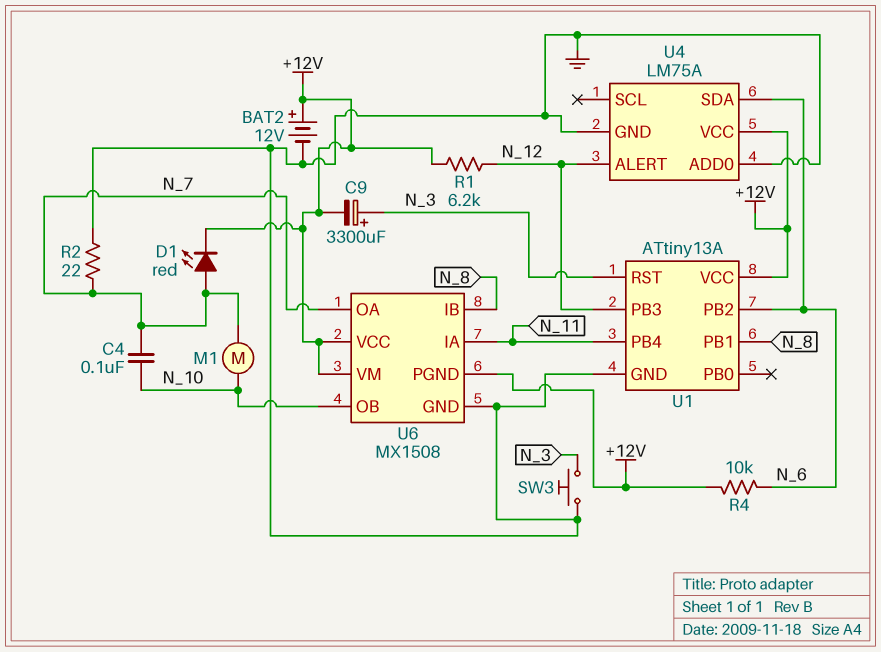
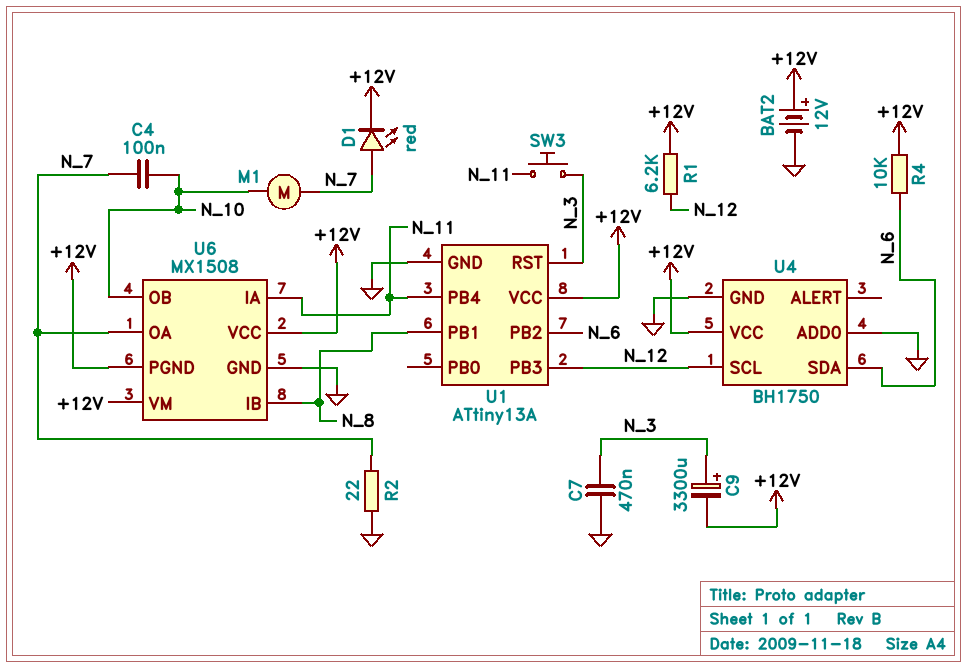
C7: none -> 470nF (GND, N_3)
SW3: button (GND, N_3) -> button (N_3, N_11)
U4: LM75A -> BH1750
U4 pin ALERT: N_12 -> none
U4 pin SCL: none -> N_12

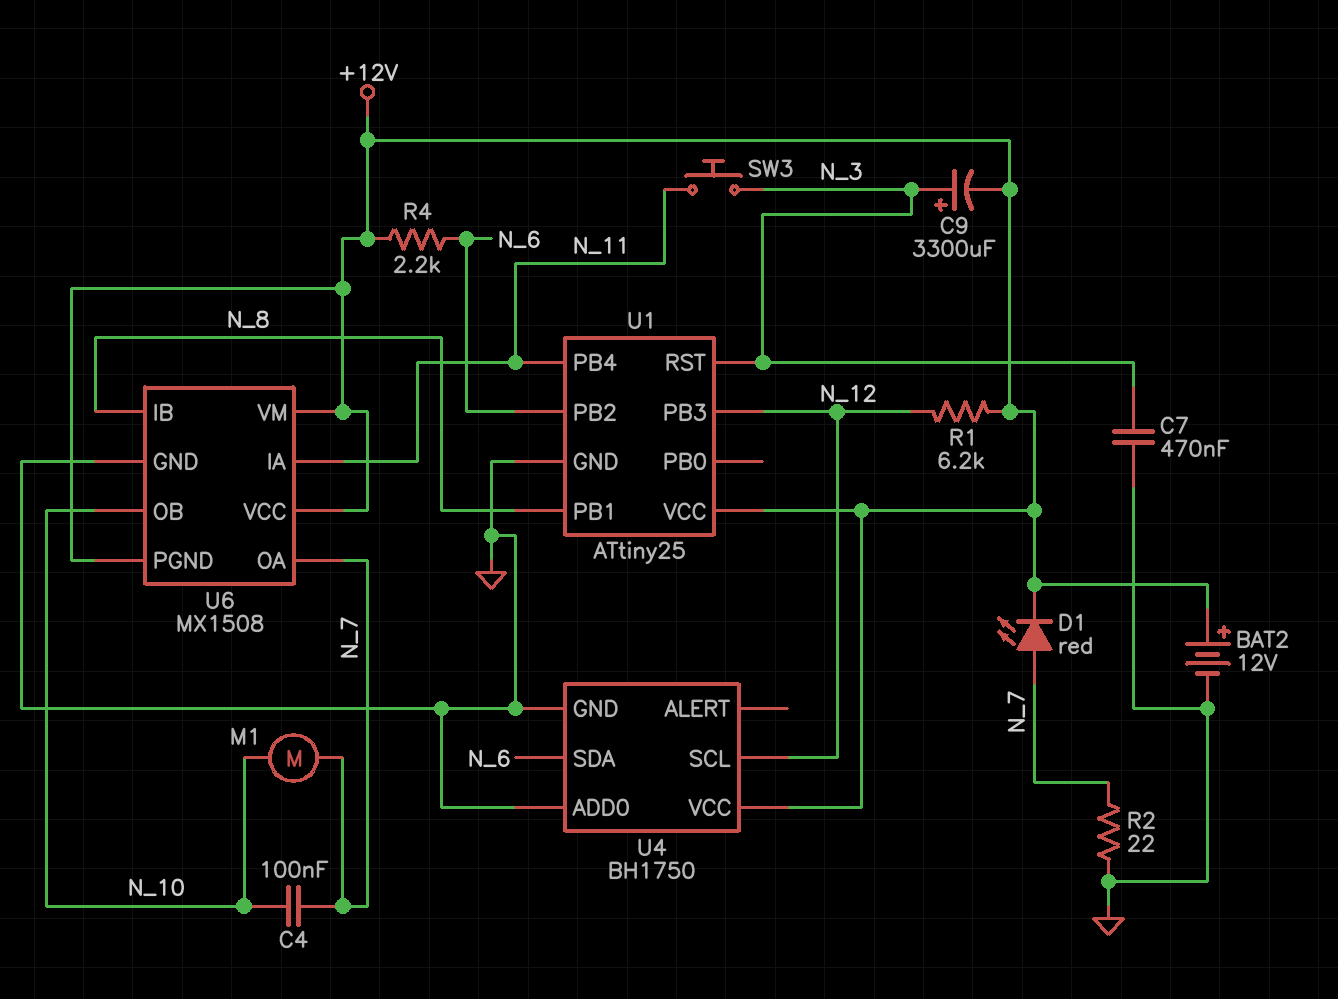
R4: 10k (+12V, N_6) -> 2.2k (+12V, N_6)
U1: ATtiny13A -> ATtiny25

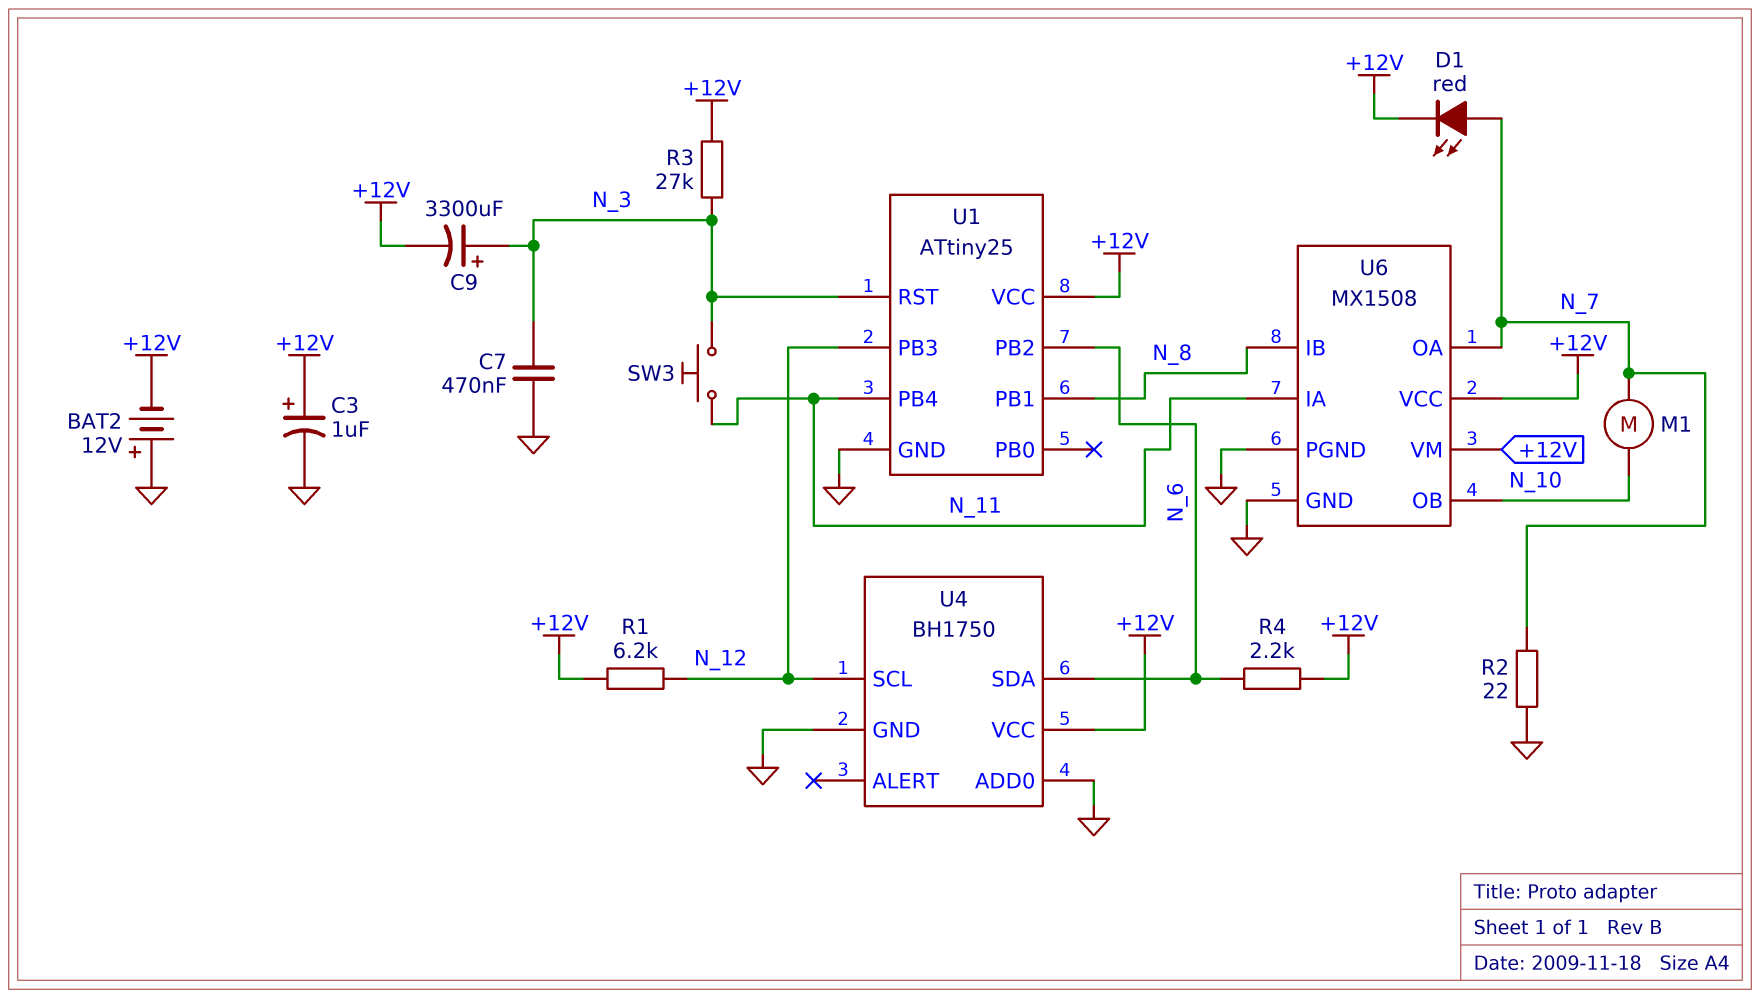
BAT2: 12V (plus +12V, minus GND) -> 12V (plus GND, minus +12V)
C3: none -> 1uF (plus +12V, minus GND)
C4: 100nF (N_7, N_10) -> none
R3: none -> 27k (+12V, N_3)
U6 pin PGND: +12V -> GND

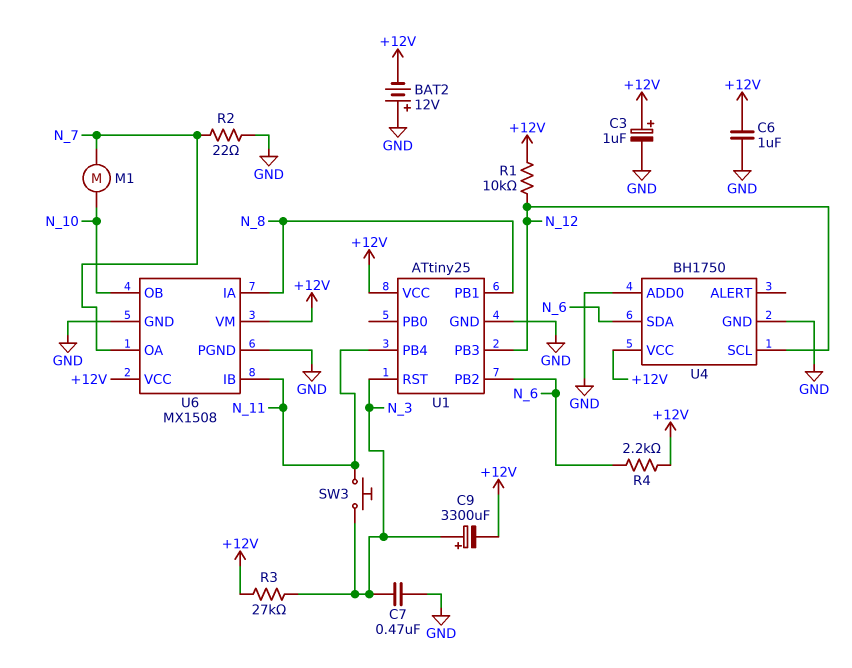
C6: none -> 1uF (+12V, GND)
D1: LED red (A N_7, K +12V) -> none
R1: 6.2k (+12V, N_12) -> 10k (+12V, N_12)
U6 pin IA: N_11 -> N_8
U6 pin IB: N_8 -> N_11

